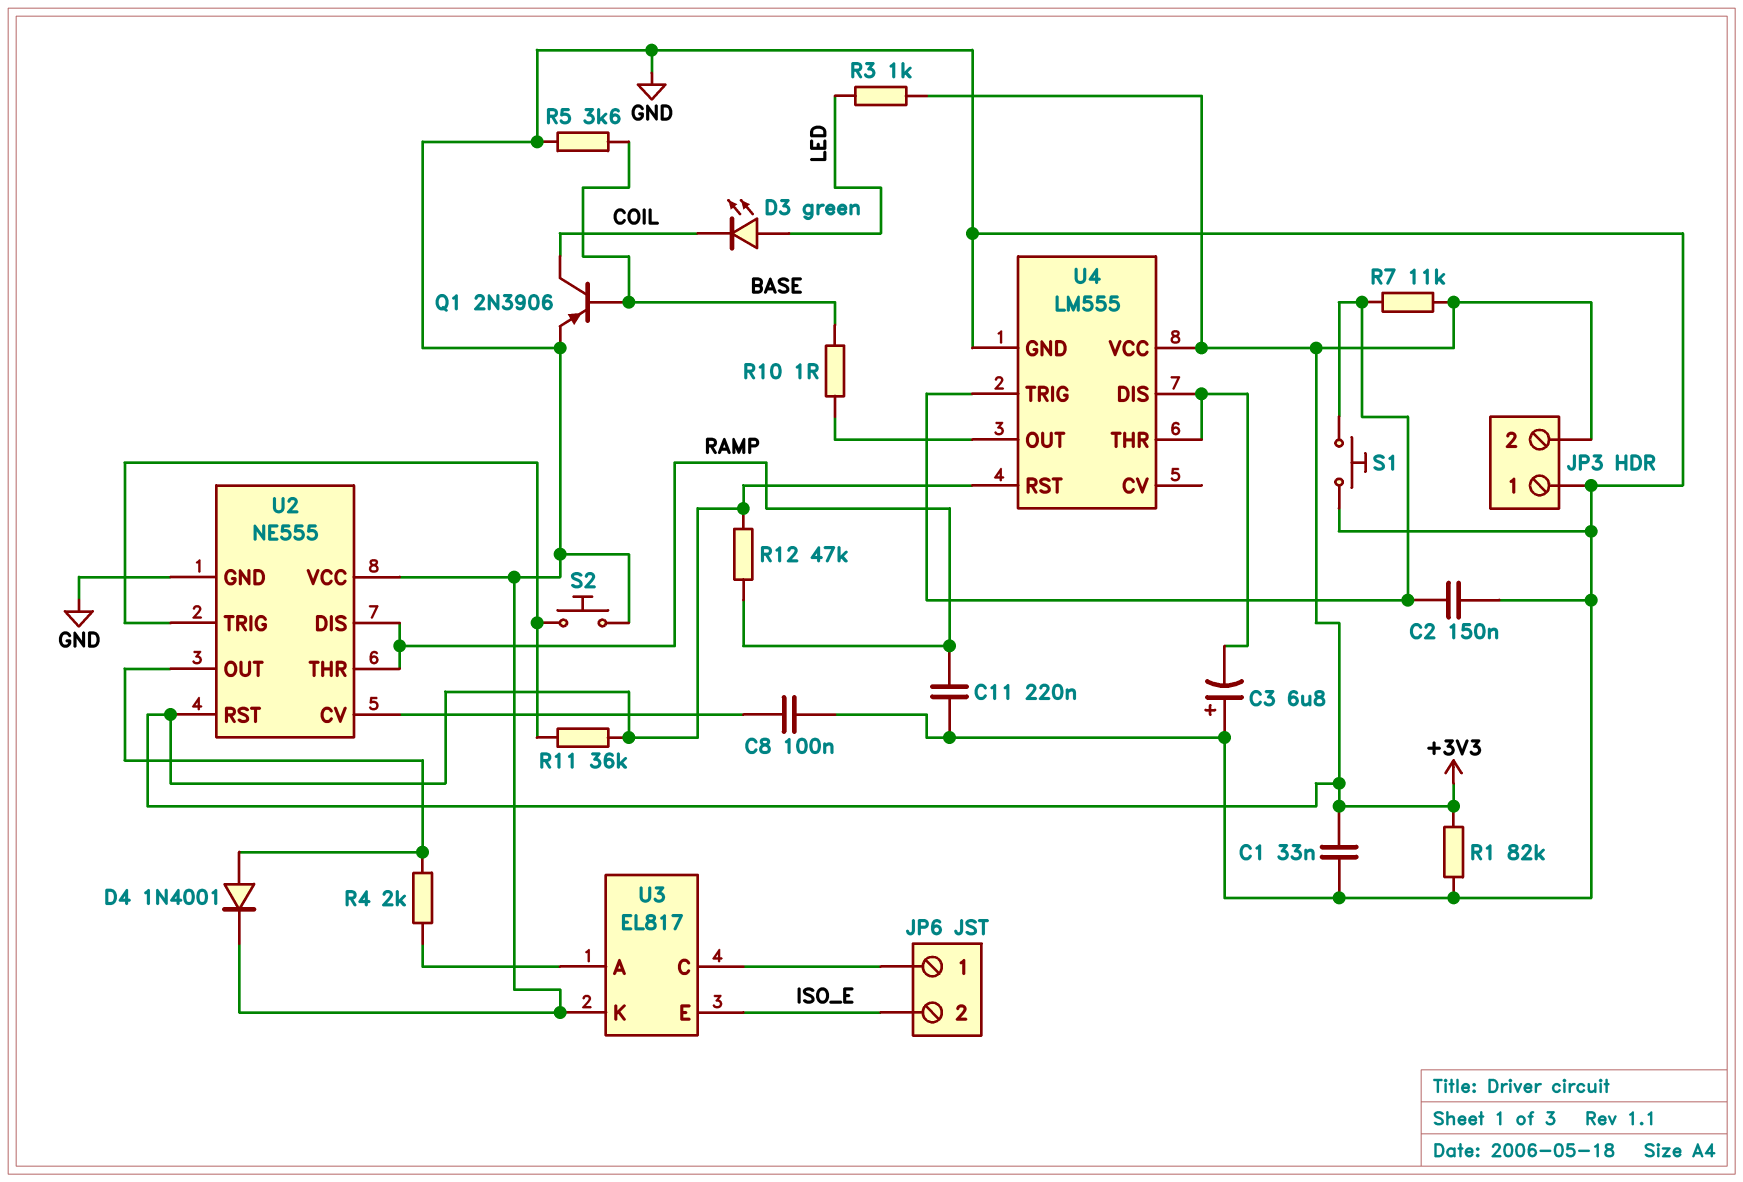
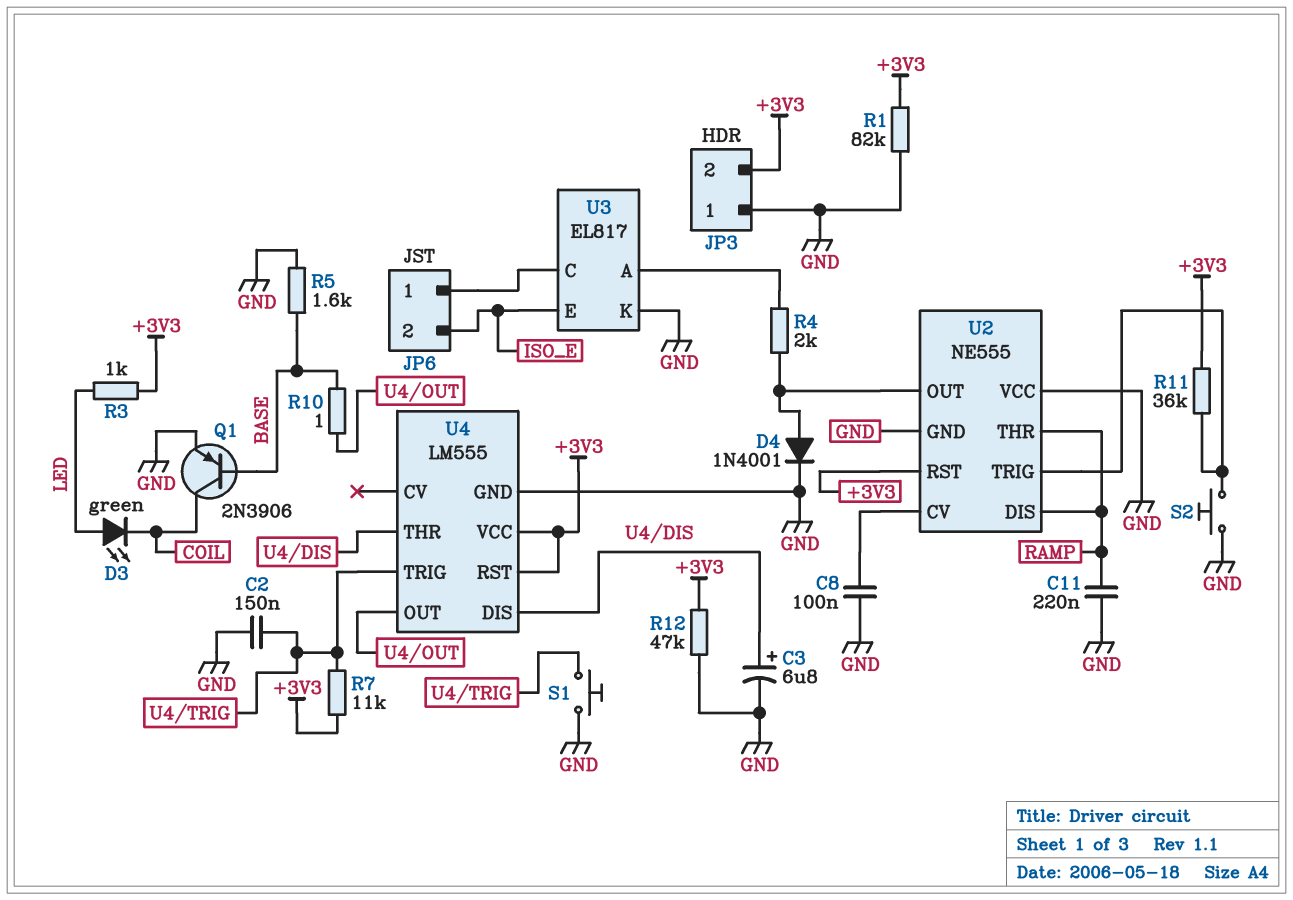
C1: 33nF (+3V3, GND) -> none
C3: 6.8uF (plus GND, minus U4/DIS) -> 6.8uF (plus U4/DIS, minus GND)
R5: 3.6k (BASE, GND) -> 1.6k (BASE, GND)
R12: 47k (+3V3, RAMP) -> 47k (+3V3, GND)

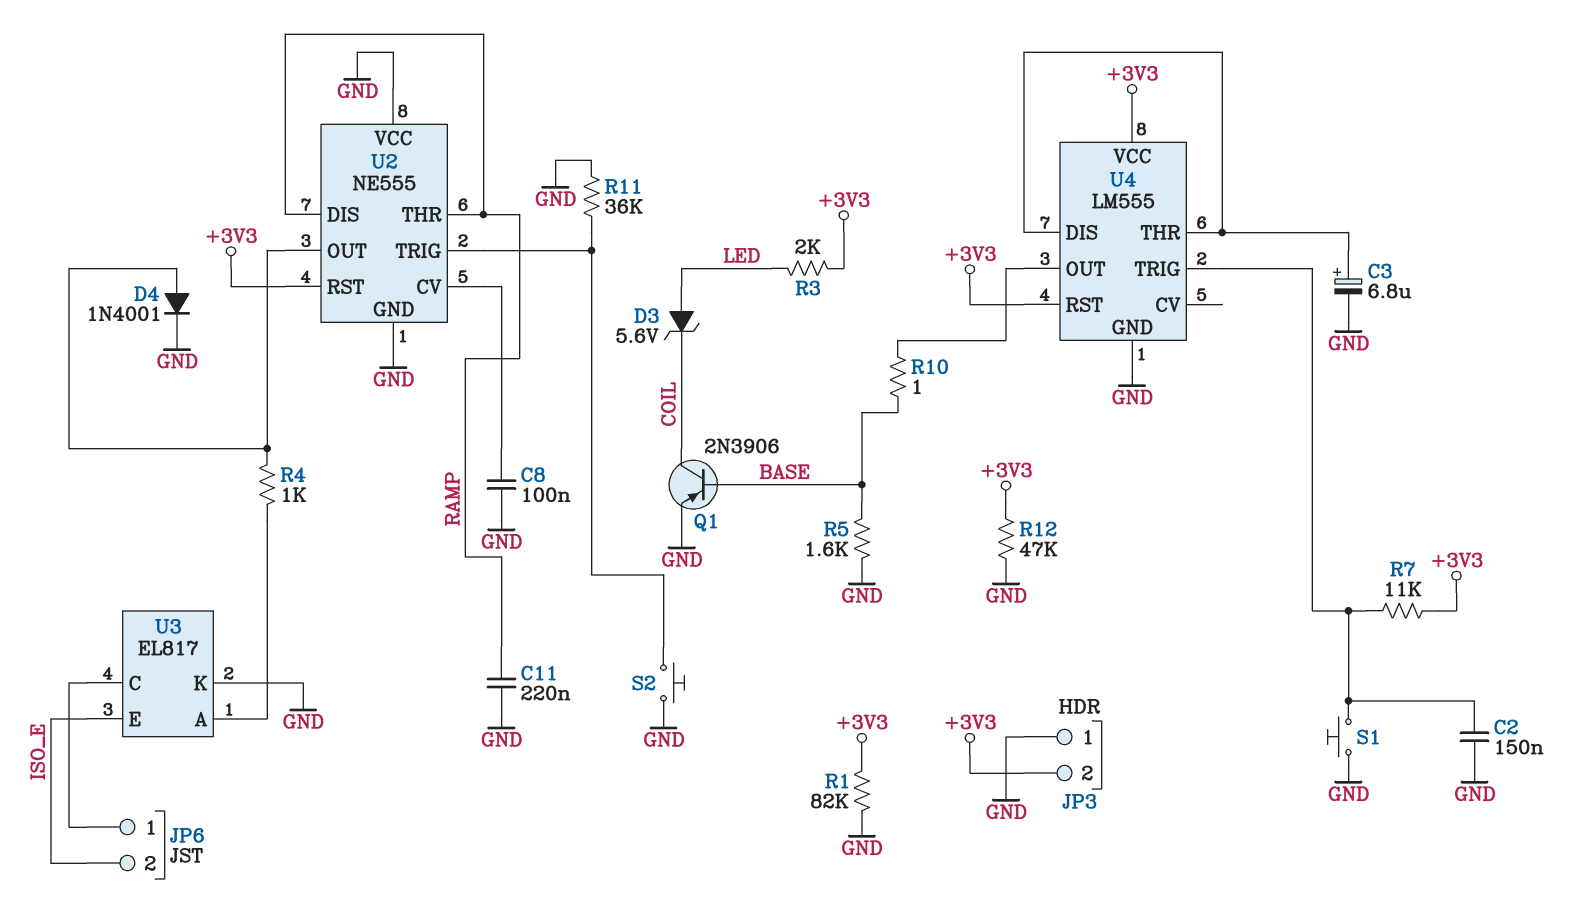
D3: LED green (A LED, K COIL) -> zener 5.6V (A LED, K COIL)
R3: 1k (+3V3, LED) -> 2k (+3V3, LED)
R4: 2k (U2/OUT, U3/A) -> 1k (U2/OUT, U3/A)
R11: 36k (+3V3, U2/TRIG) -> 36k (GND, U2/TRIG)

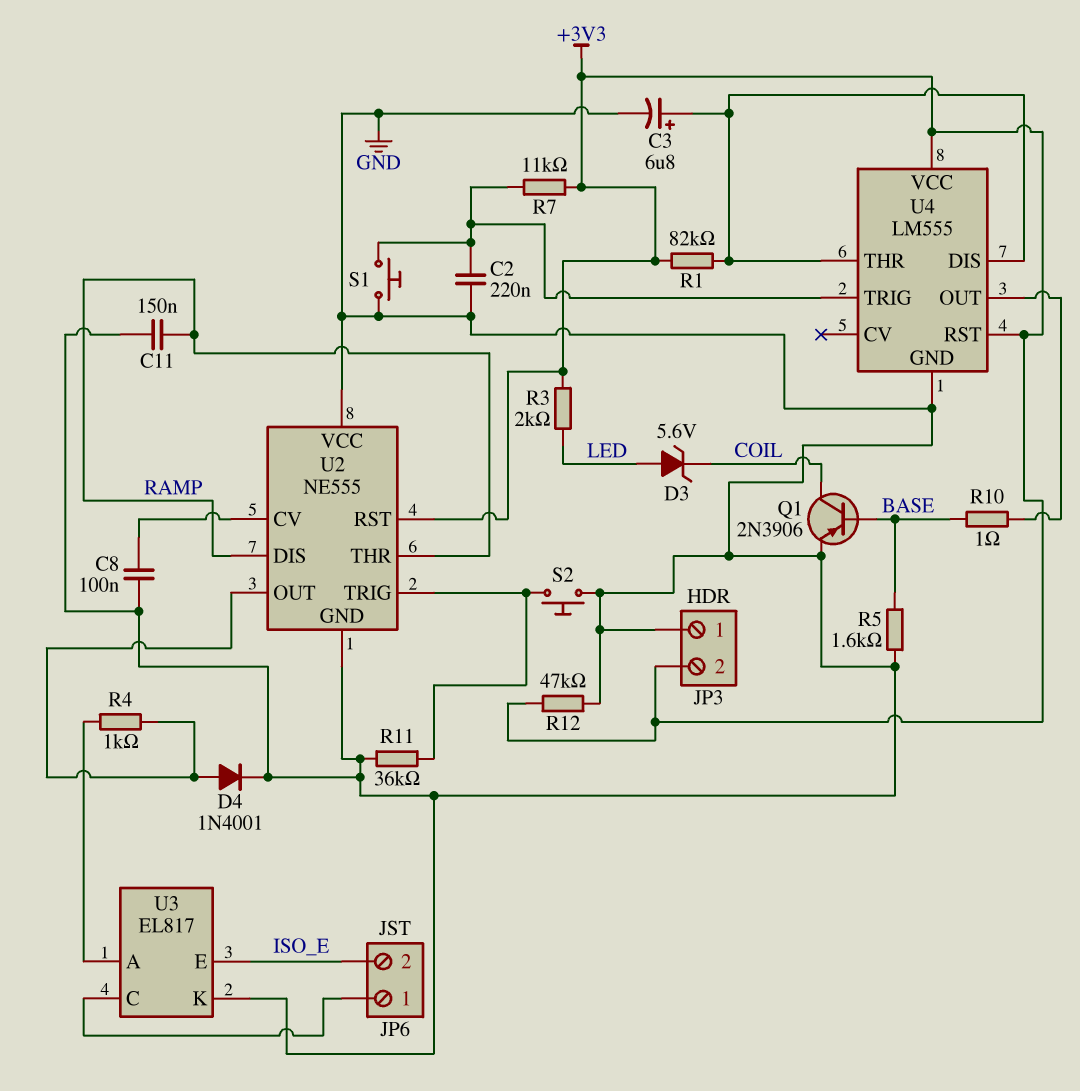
C2: 150nF (GND, U4/TRIG) -> 220nF (GND, U4/TRIG)
C11: 220nF (GND, RAMP) -> 150nF (GND, RAMP)
R1: 82k (+3V3, GND) -> 82k (+3V3, U4/DIS)

